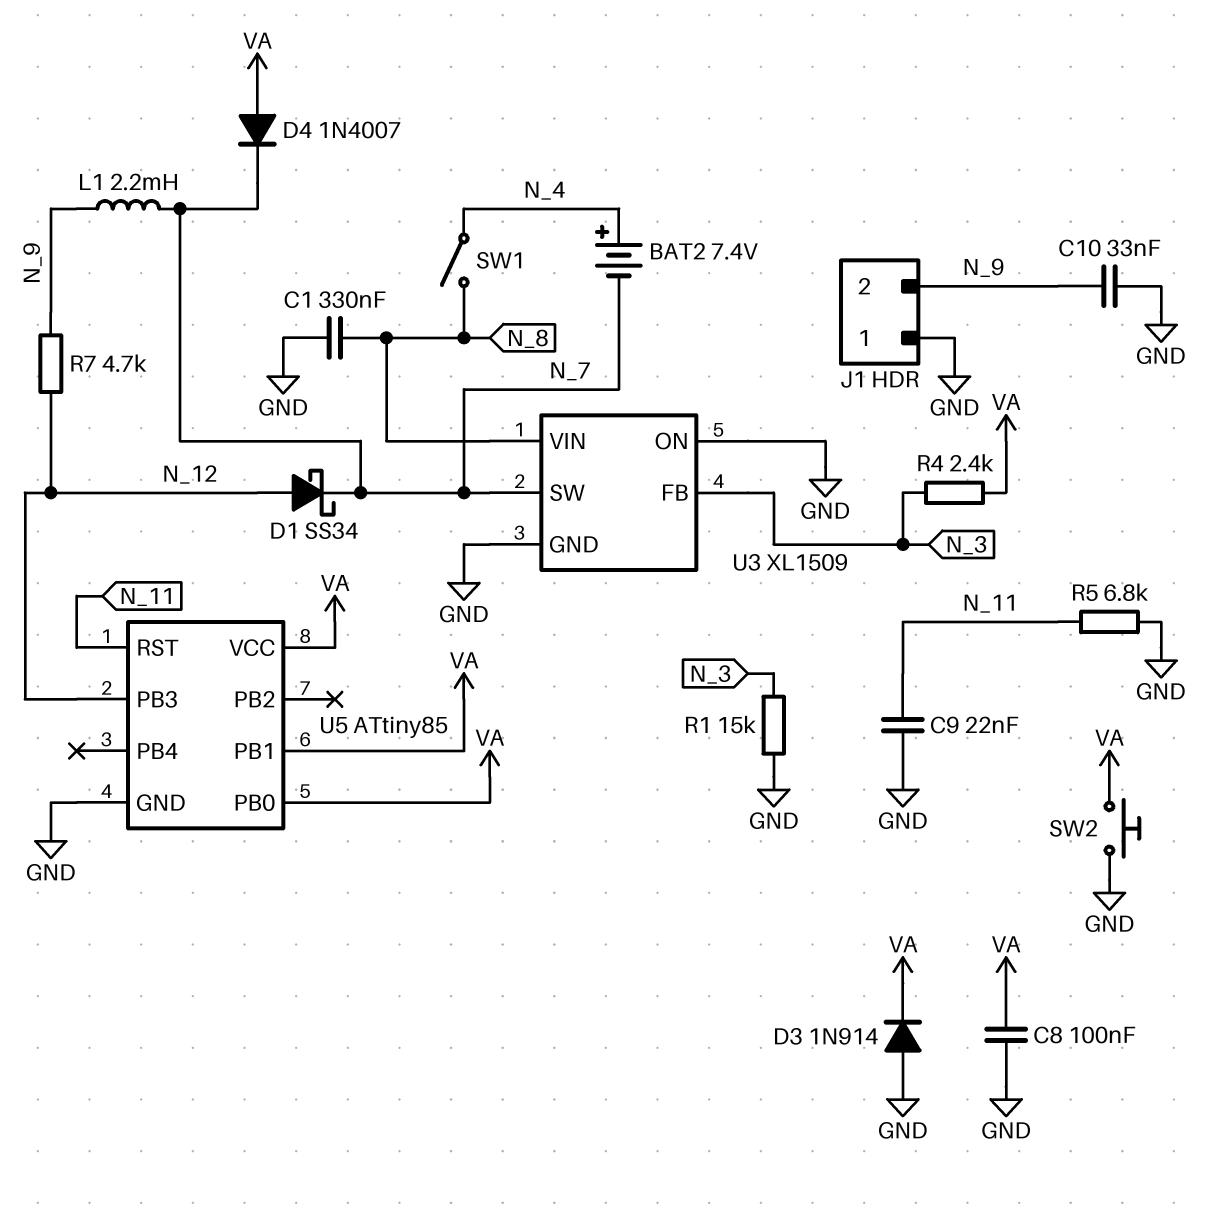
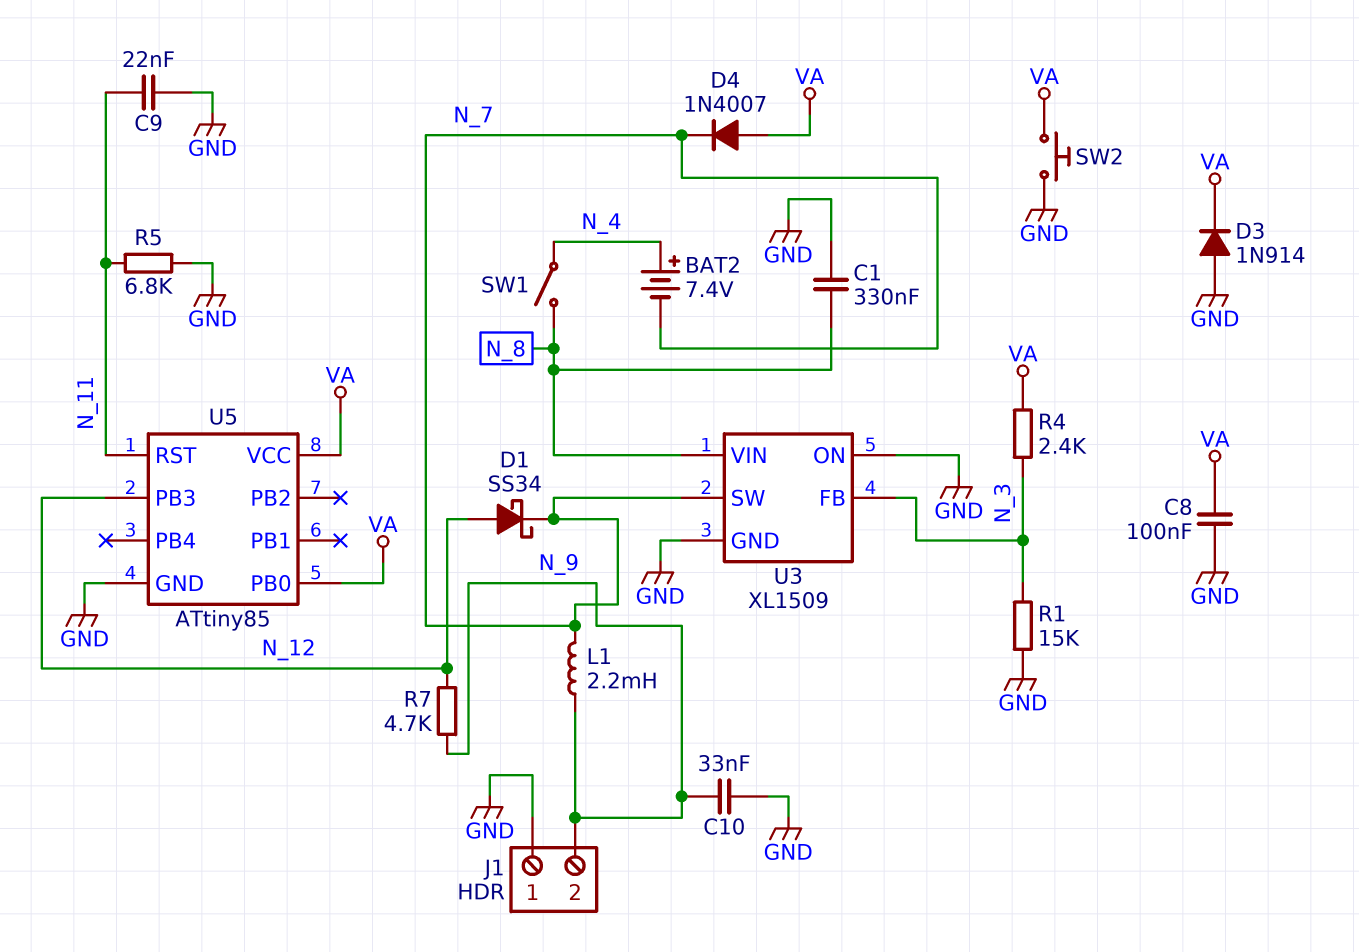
U5 pin PB1: VA -> none

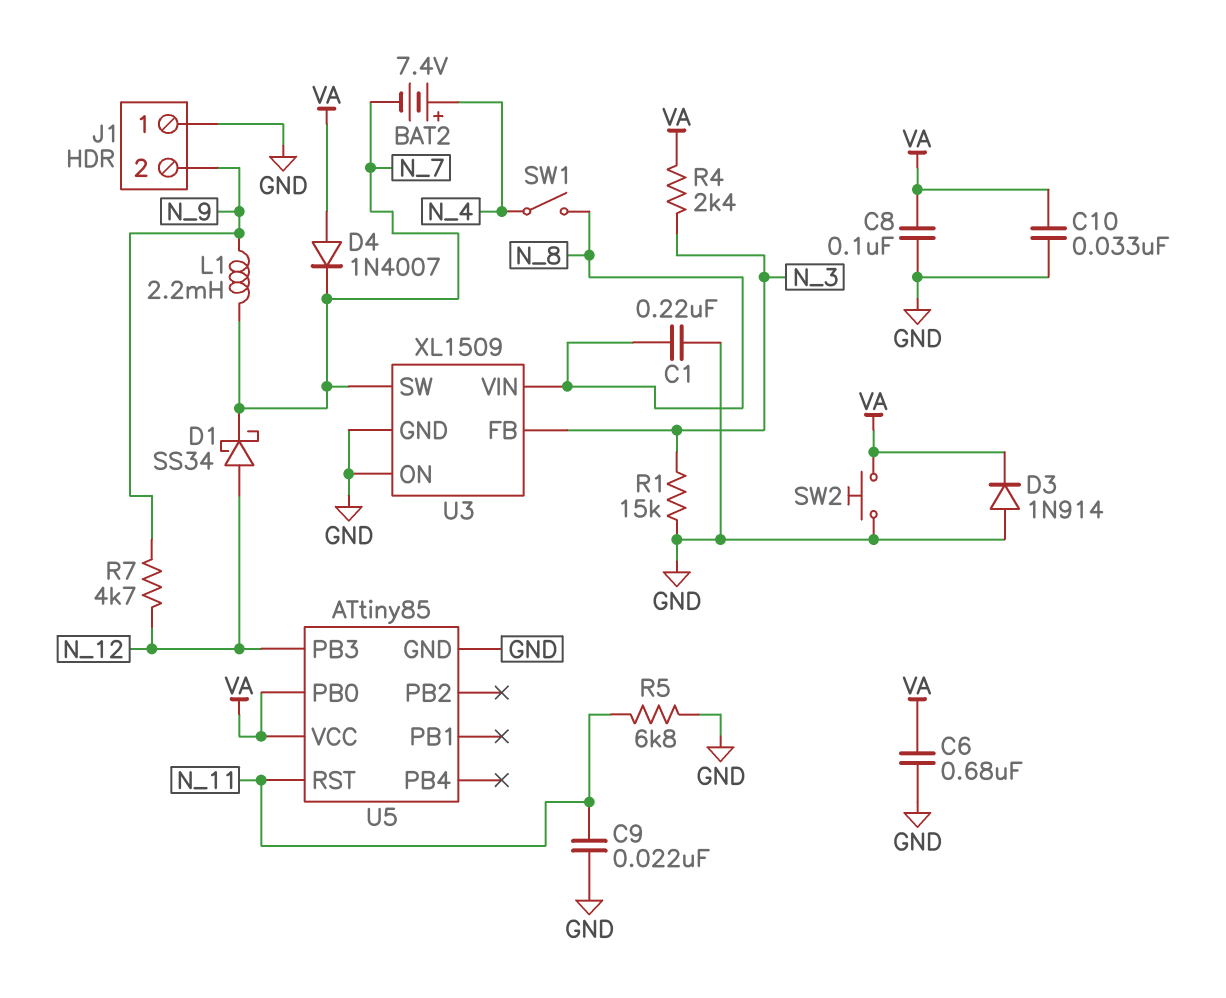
C1: 330nF (GND, N_8) -> 220nF (GND, N_8)
C6: none -> 680nF (GND, VA)
C10: 33nF (GND, N_9) -> 33nF (GND, VA)

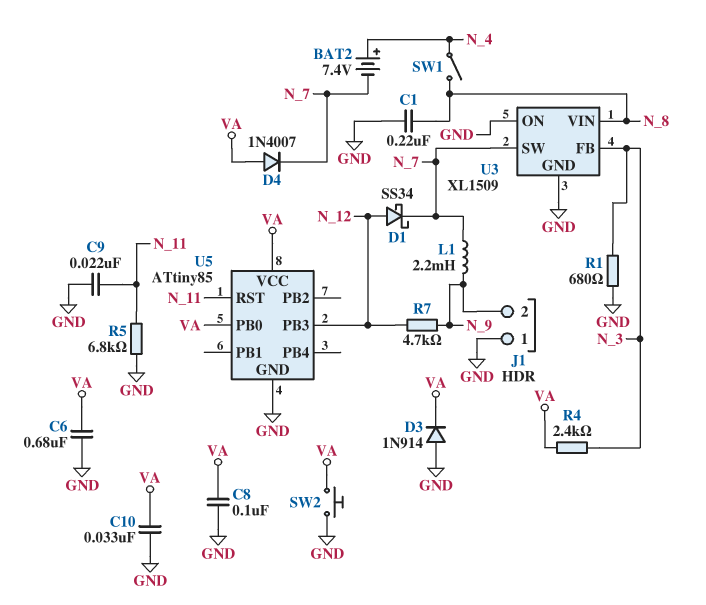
R1: 15k (GND, N_3) -> 680 (GND, N_3)

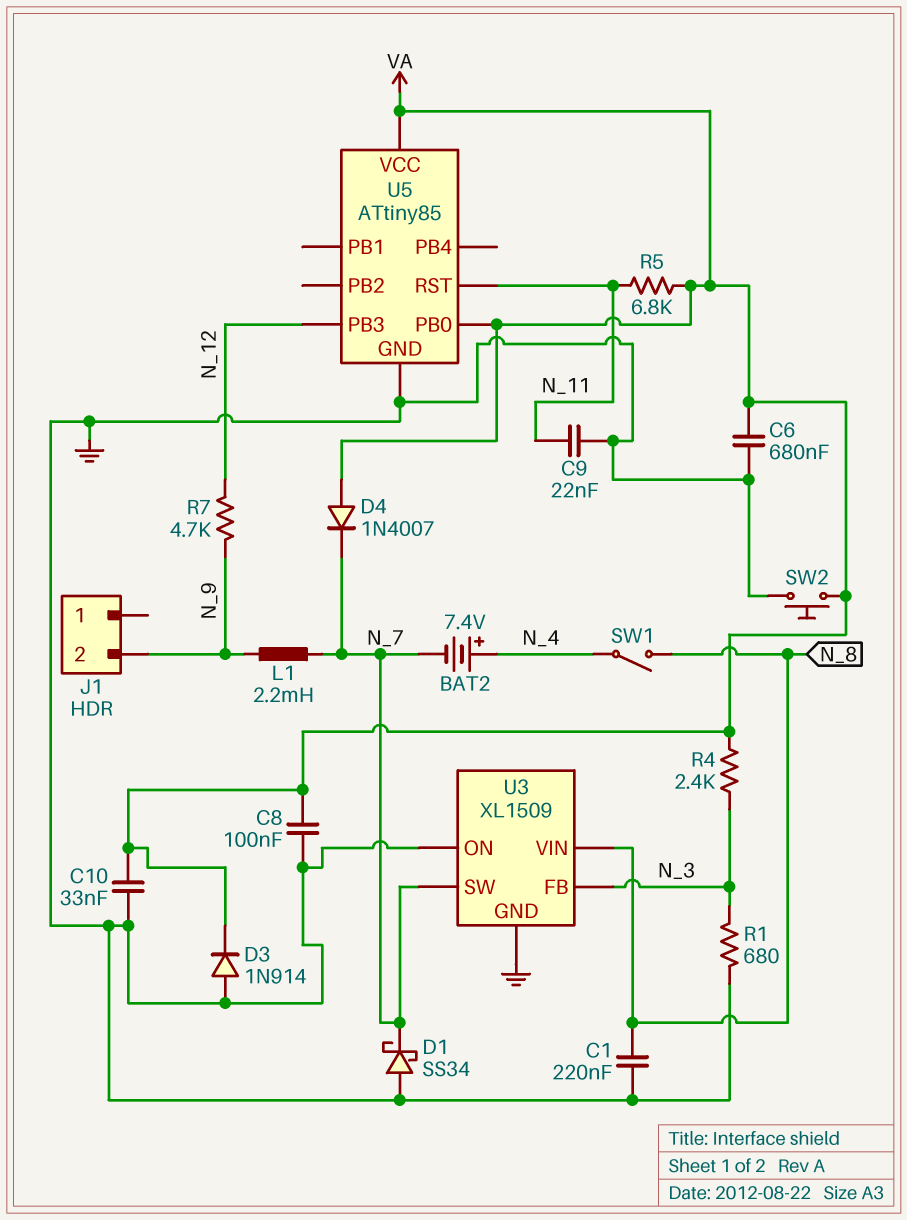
D1: schottky SS34 (A N_12, K N_7) -> schottky SS34 (A GND, K N_7)
J1 pin 1: GND -> none
R5: 6.8k (GND, N_11) -> 6.8k (N_11, VA)

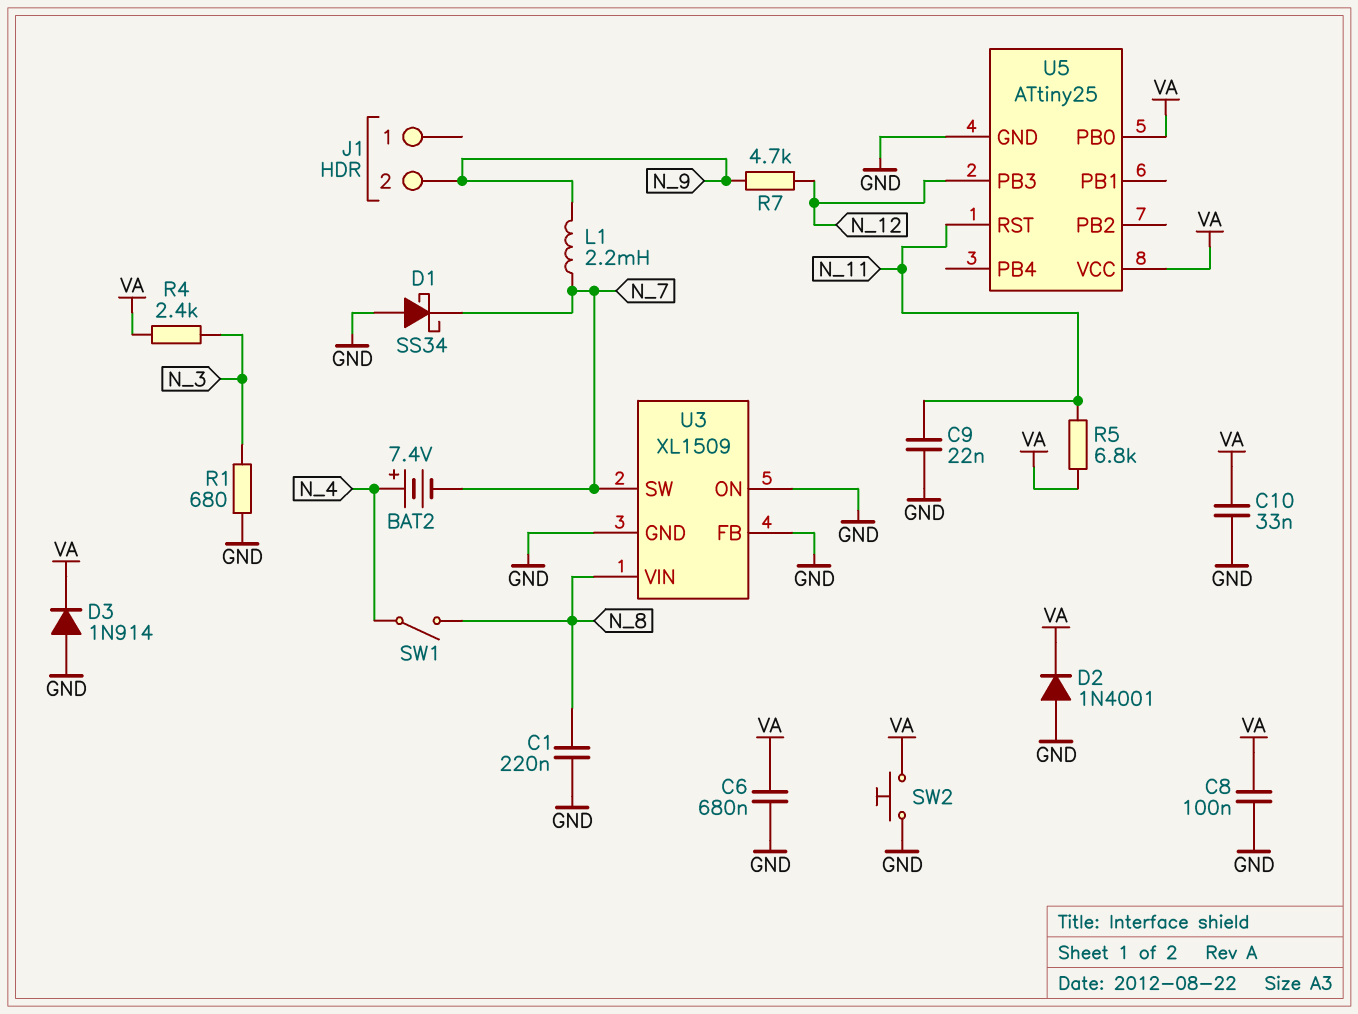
D2: none -> diode 1N4001 (A GND, K VA)
D4: diode 1N4007 (A VA, K N_7) -> none
U3 pin FB: N_3 -> GND
U5: ATtiny85 -> ATtiny25

